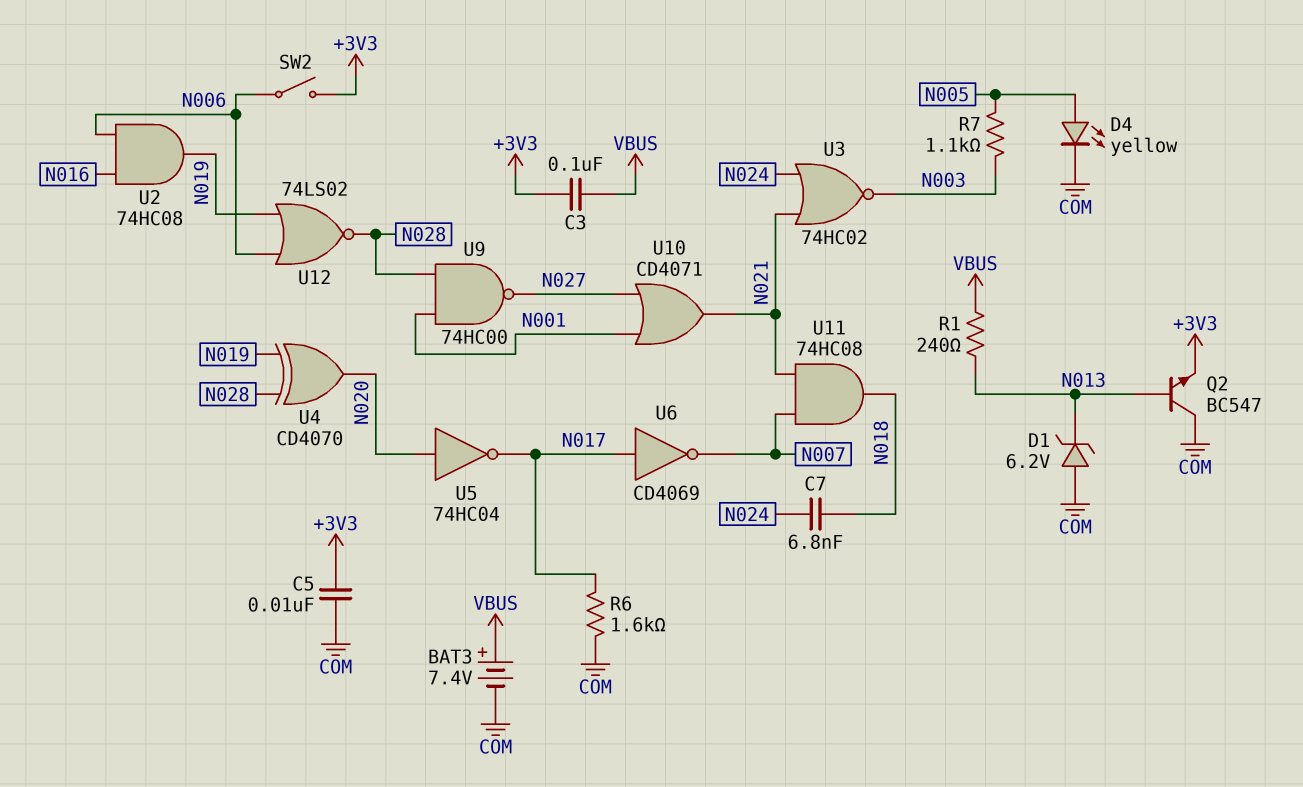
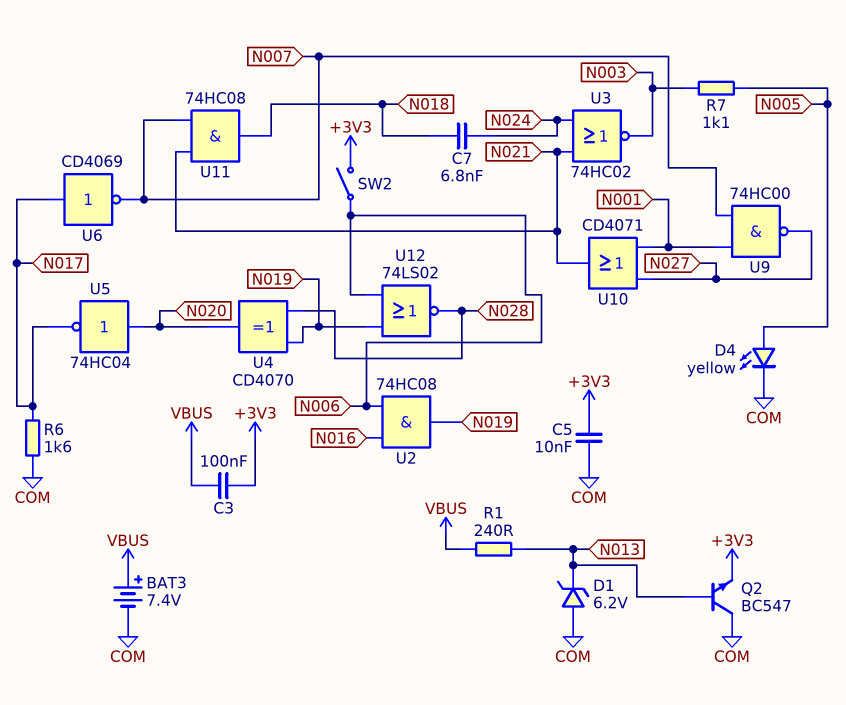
U9: NAND 74HC00 (in N001, in N028, out N027) -> NAND 74HC00 (in N001, in N007, out N027)

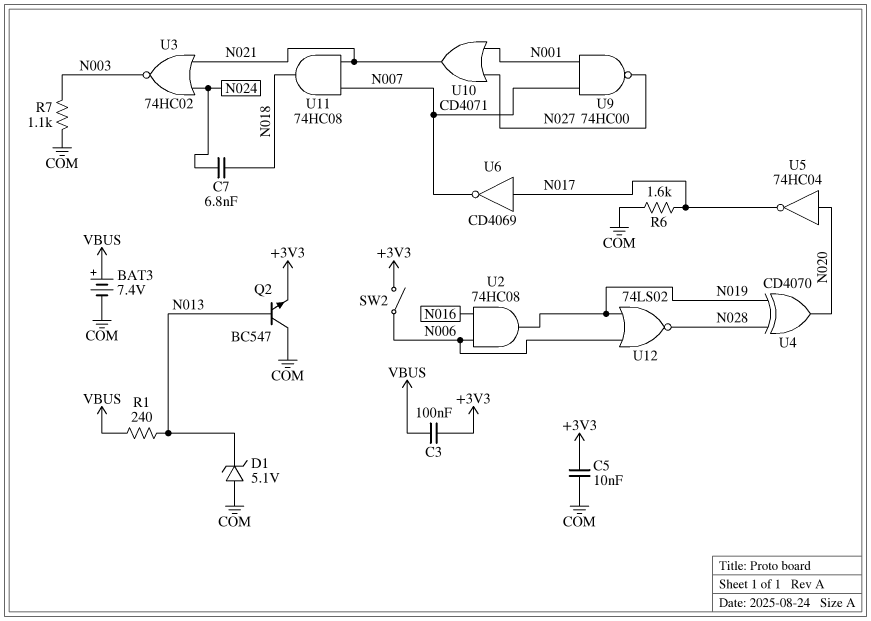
D1: zener 6.2V (A COM, K N013) -> zener 5.1V (A COM, K N013)
D4: LED yellow (A N005, K COM) -> none
R7: 1.1k (N003, N005) -> 1.1k (COM, N003)

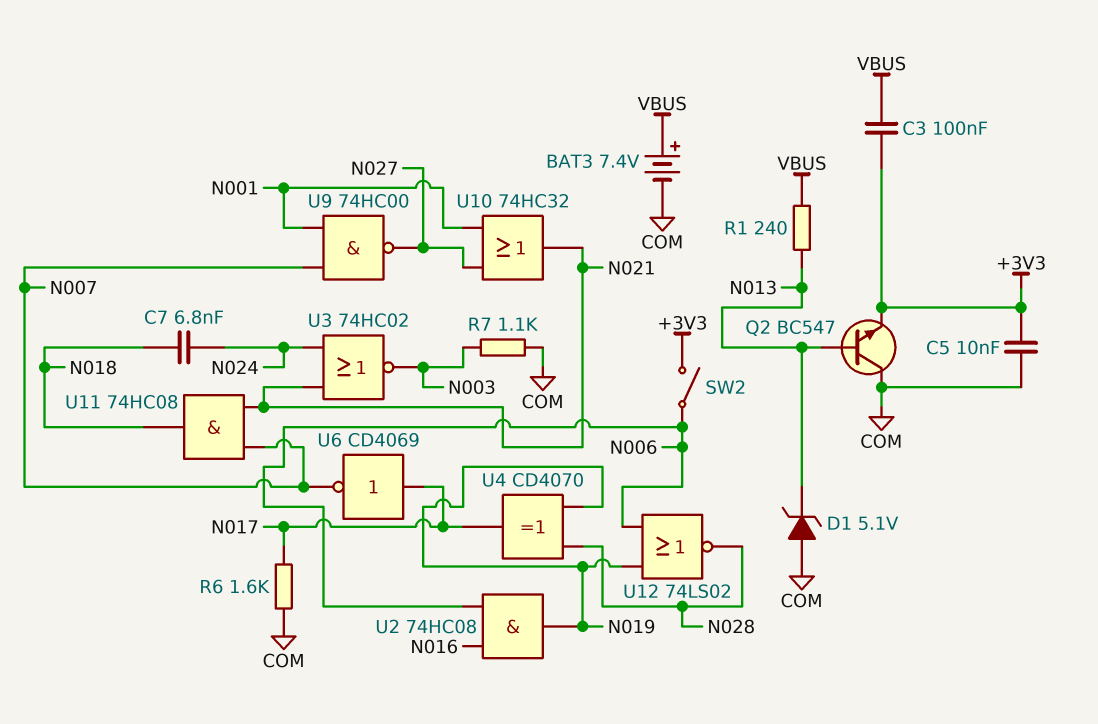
U4: XOR CD4070 (in N019, in N028, out N020) -> XOR CD4070 (in N019, in N028, out N017)
U5: NOT 74HC04 (in N020, out N017) -> none
U10: OR CD4071 (in N001, in N027, out N021) -> OR 74HC32 (in N001, in N027, out N021)

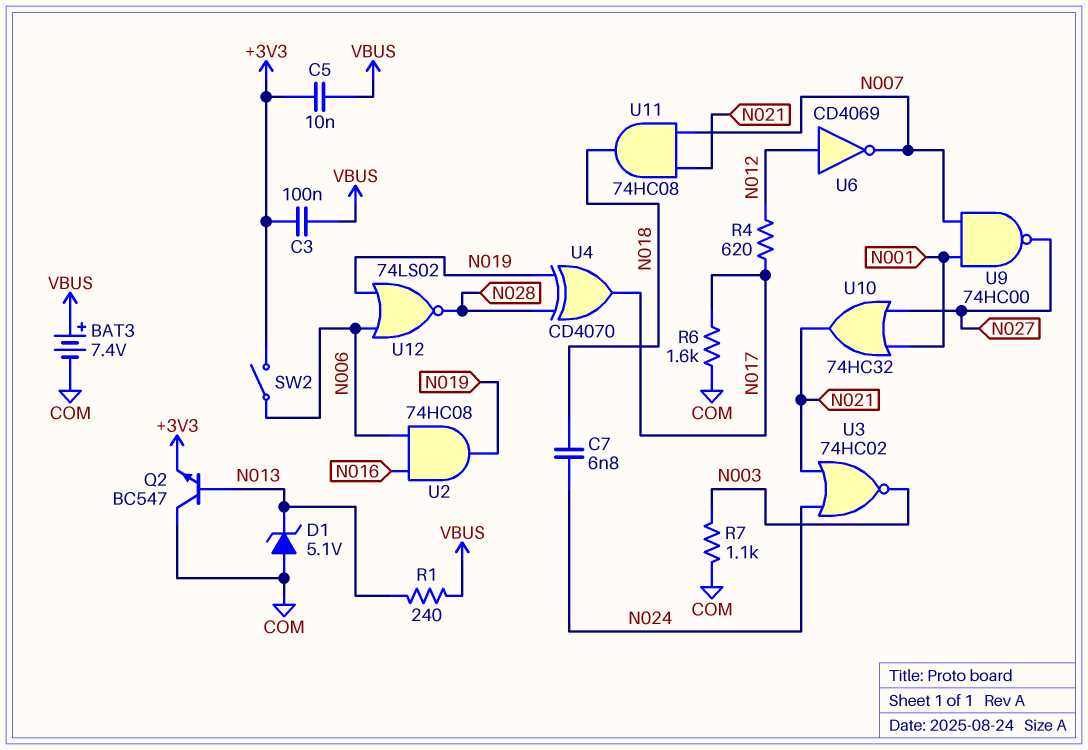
C5: 10nF (+3V3, COM) -> 10nF (+3V3, VBUS)
R4: none -> 620 (N012, N017)
U6: NOT CD4069 (in N017, out N007) -> NOT CD4069 (in N012, out N007)

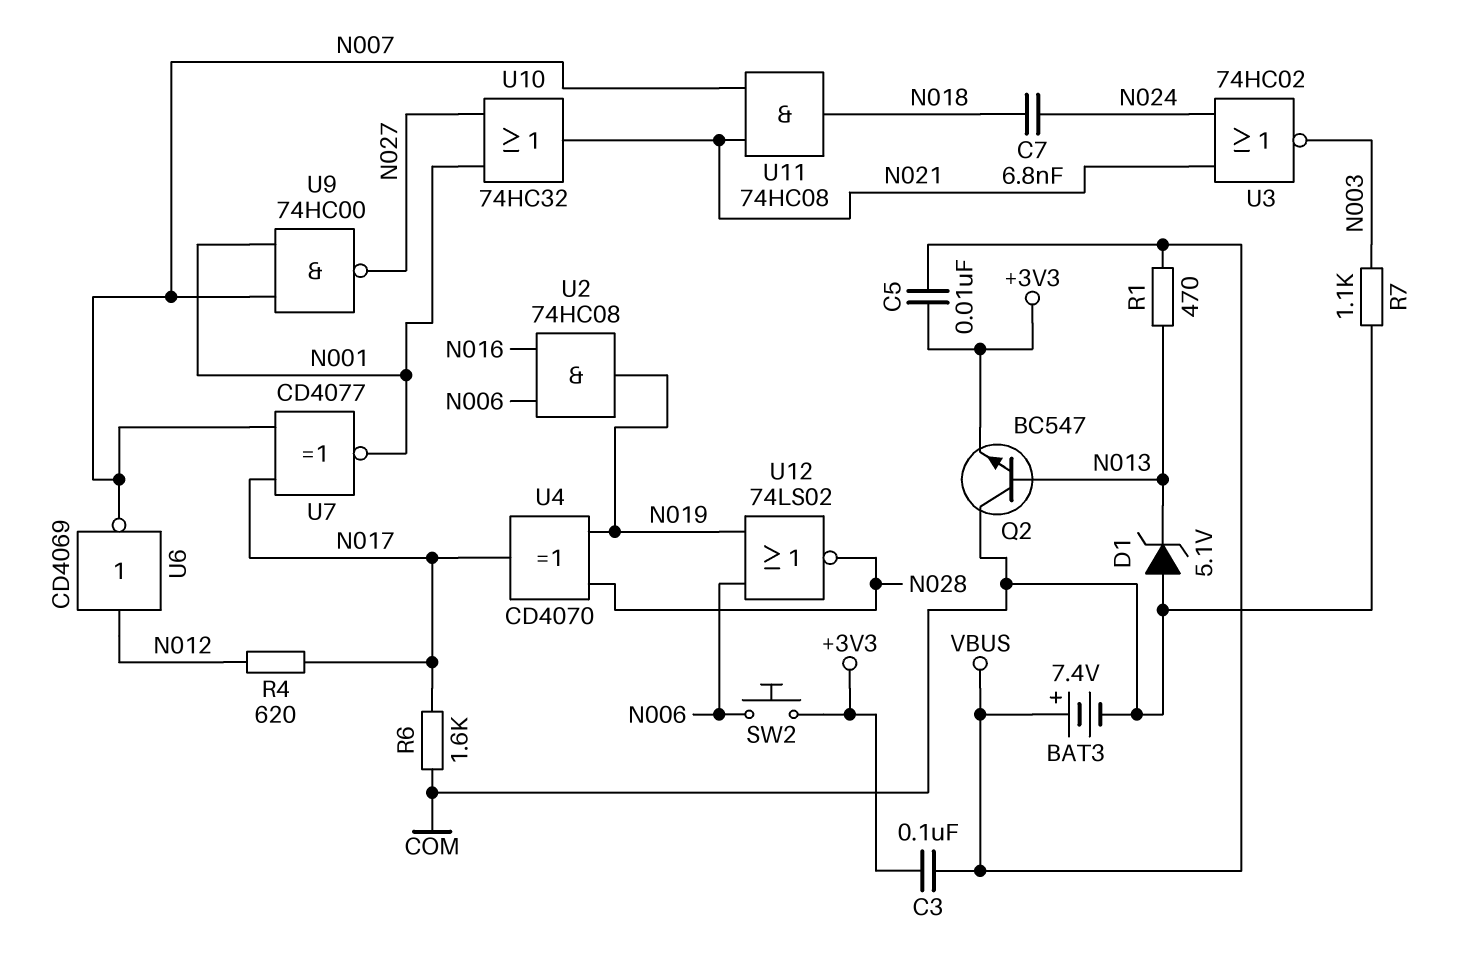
R1: 240 (N013, VBUS) -> 470 (N013, VBUS)
SW2: switch (+3V3, N006) -> button (+3V3, N006)
U7: none -> XNOR CD4077 (in N007, in N017, out N001)

